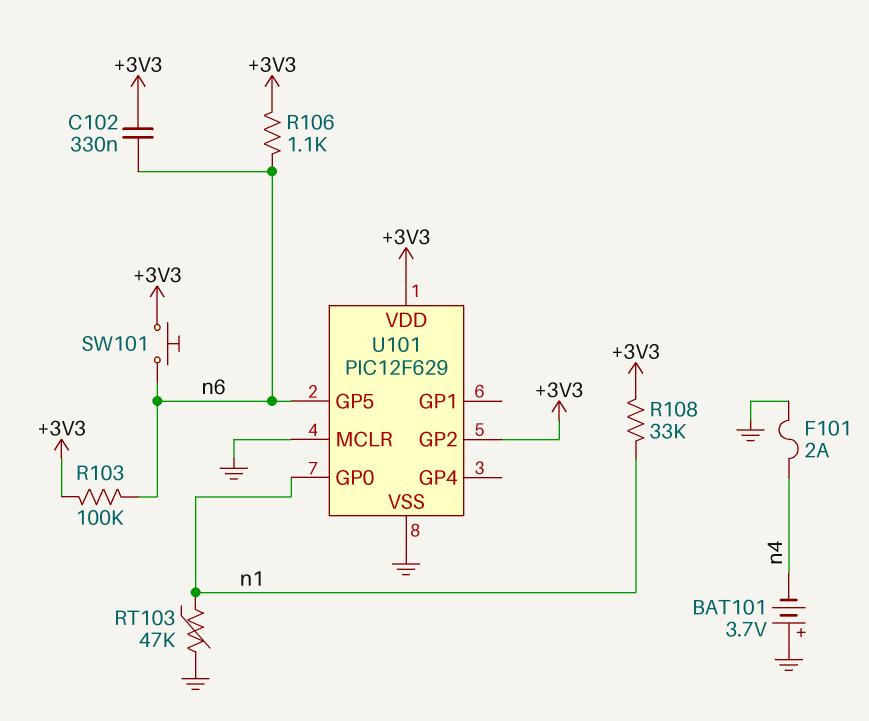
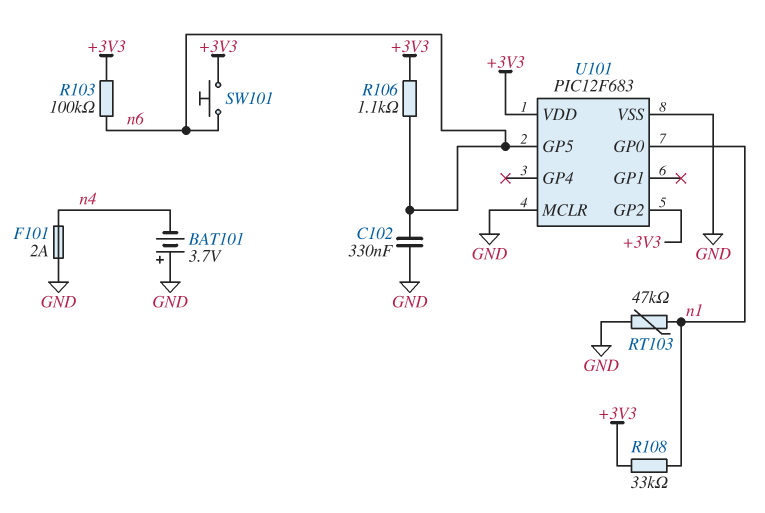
C102: 330nF (+3V3, n6) -> 330nF (GND, n6)
U101: PIC12F629 -> PIC12F683

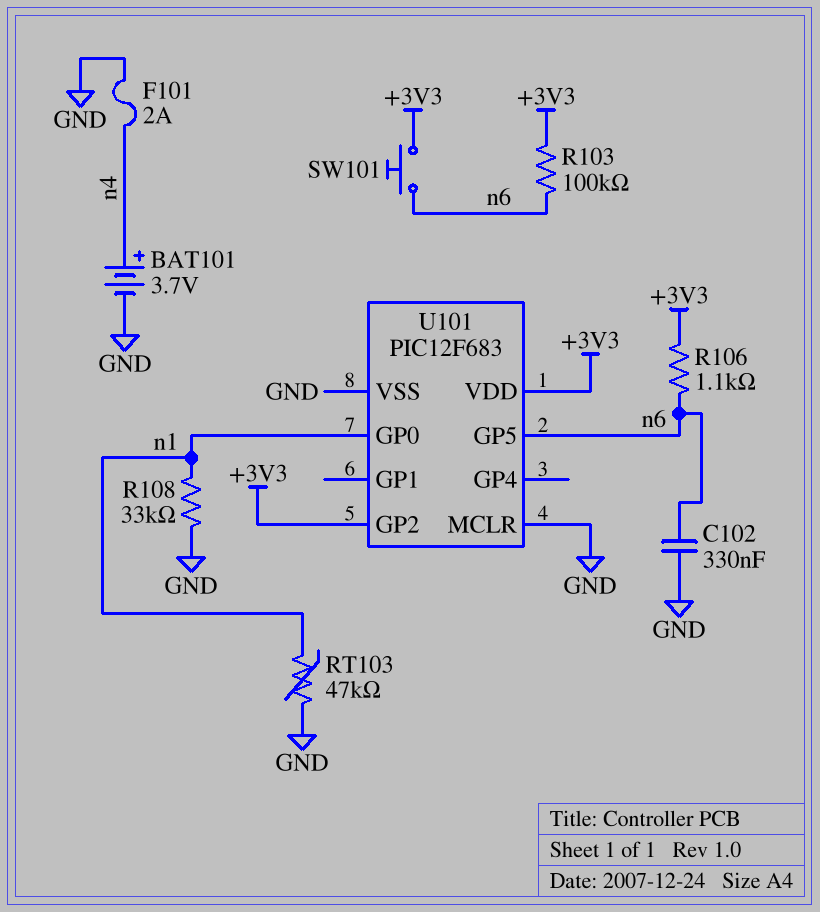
BAT101: 3.7V (plus GND, minus n4) -> 3.7V (plus n4, minus GND)
R108: 33k (+3V3, n1) -> 33k (GND, n1)

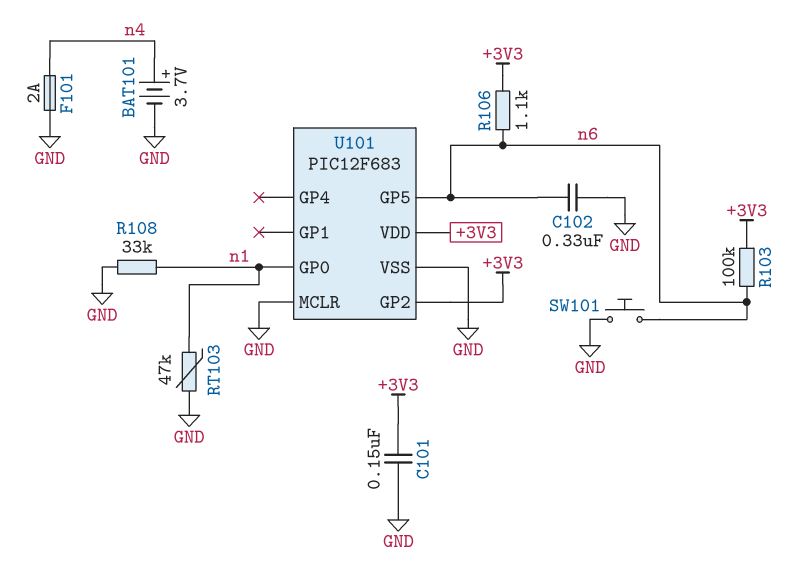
C101: none -> 150nF (+3V3, GND)
SW101: button (+3V3, n6) -> button (GND, n6)

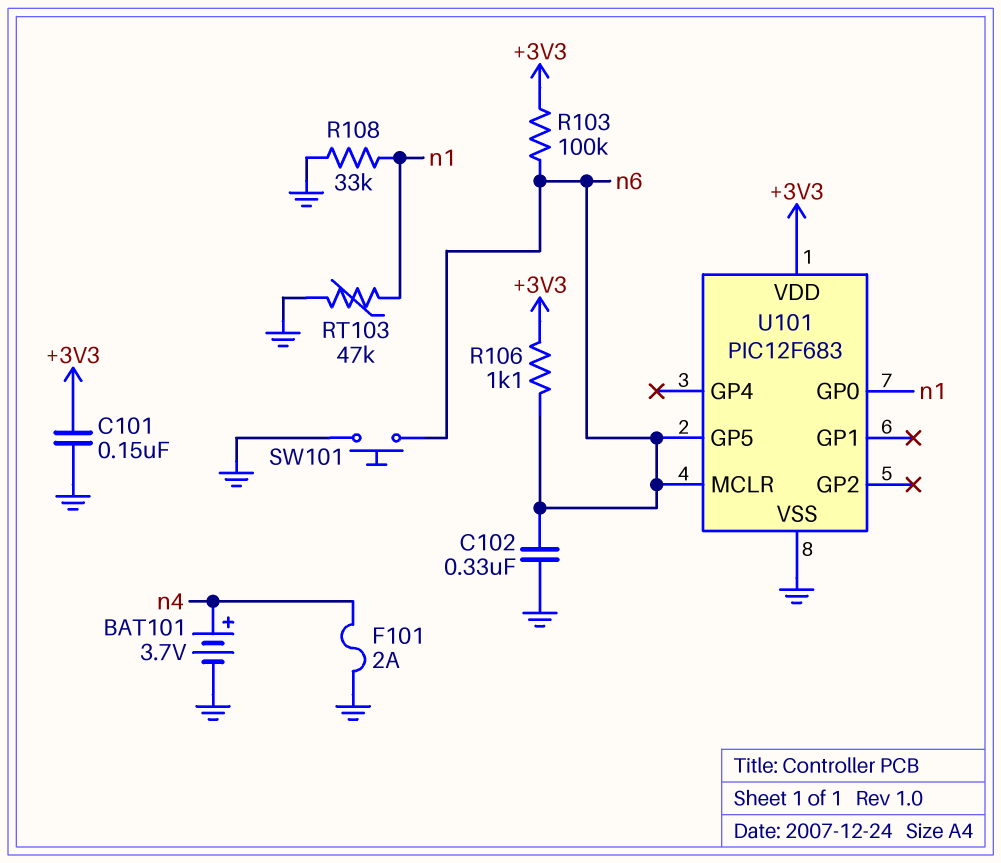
U101 pin GP2: +3V3 -> none
U101 pin MCLR: GND -> n6

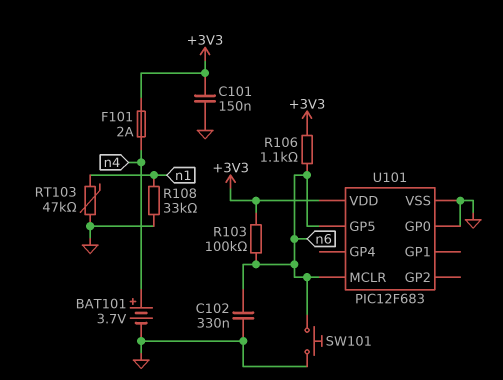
F101: 2A (GND, n4) -> 2A (+3V3, n4)
U101 pin GP0: n1 -> GND

